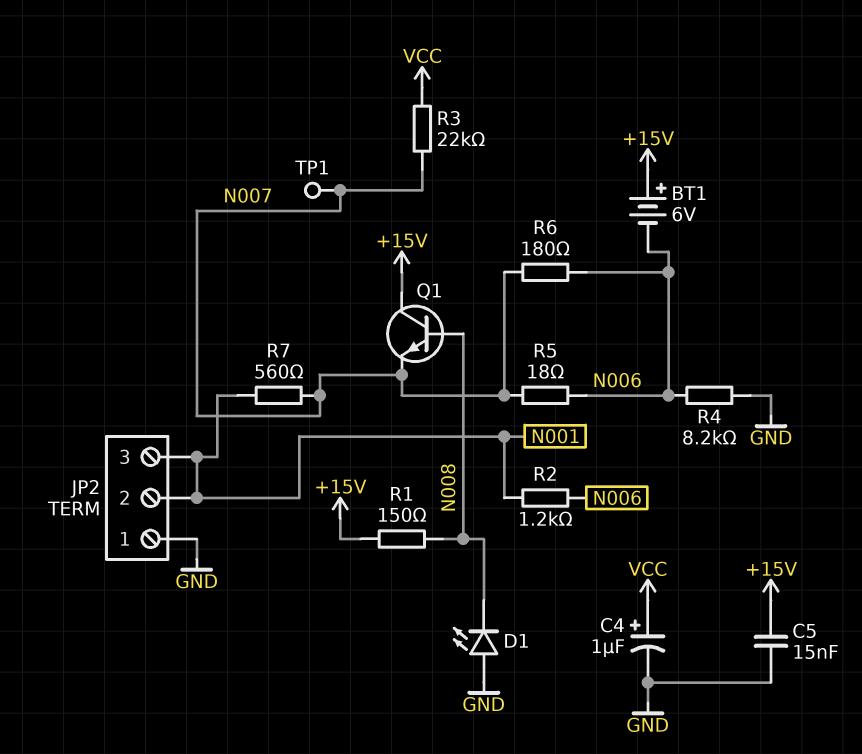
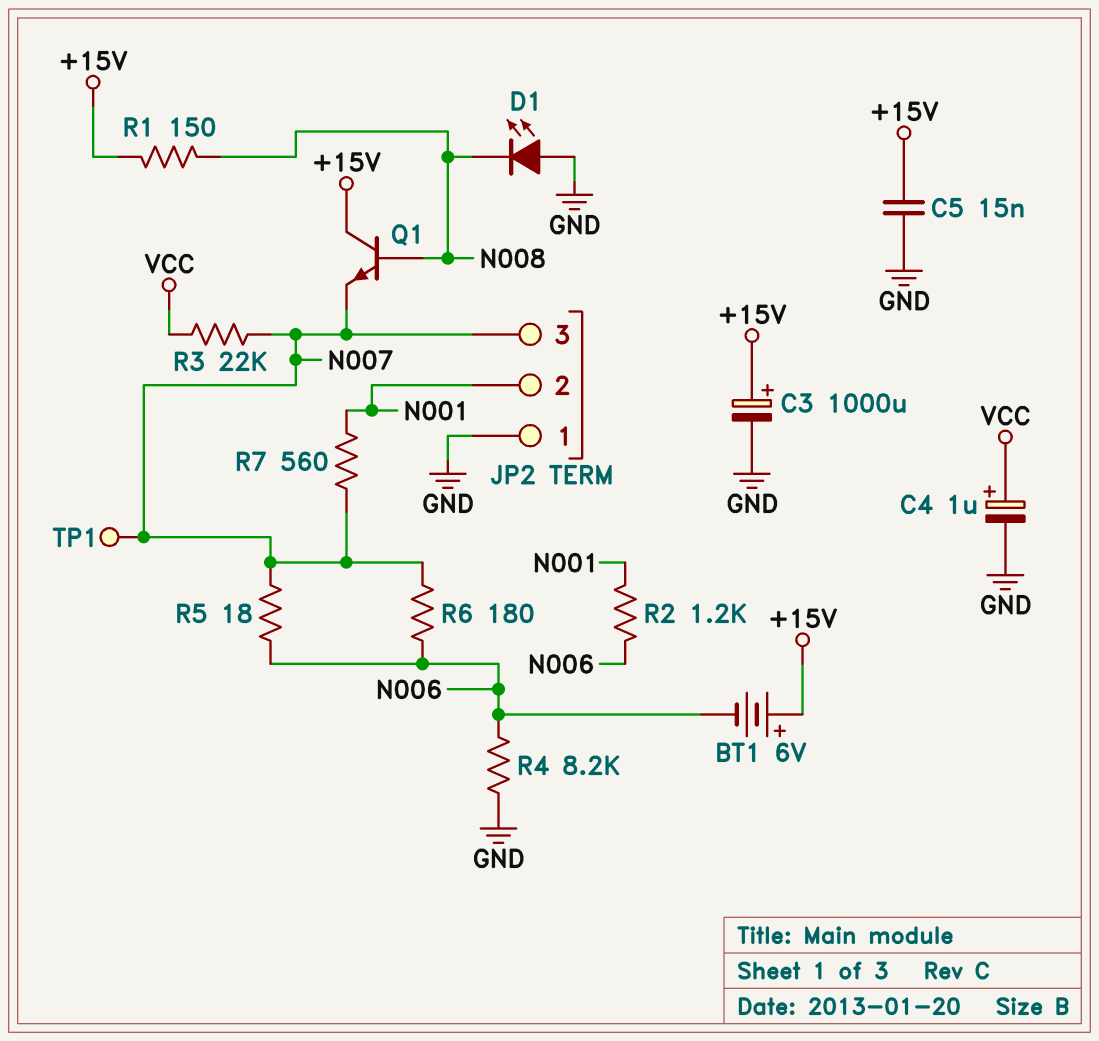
C3: none -> 1000uF (plus +15V, minus GND)
JP2 pin 3: N001 -> N007

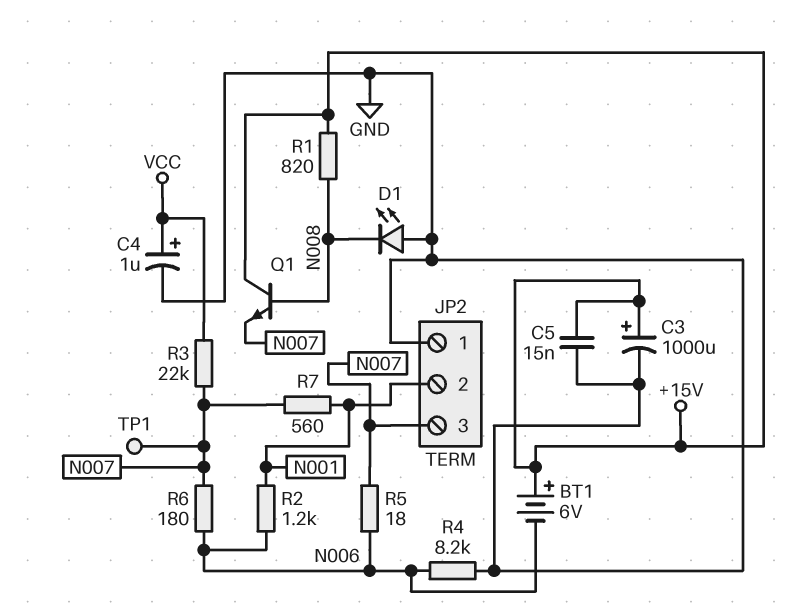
R1: 150 (+15V, N008) -> 820 (+15V, N008)

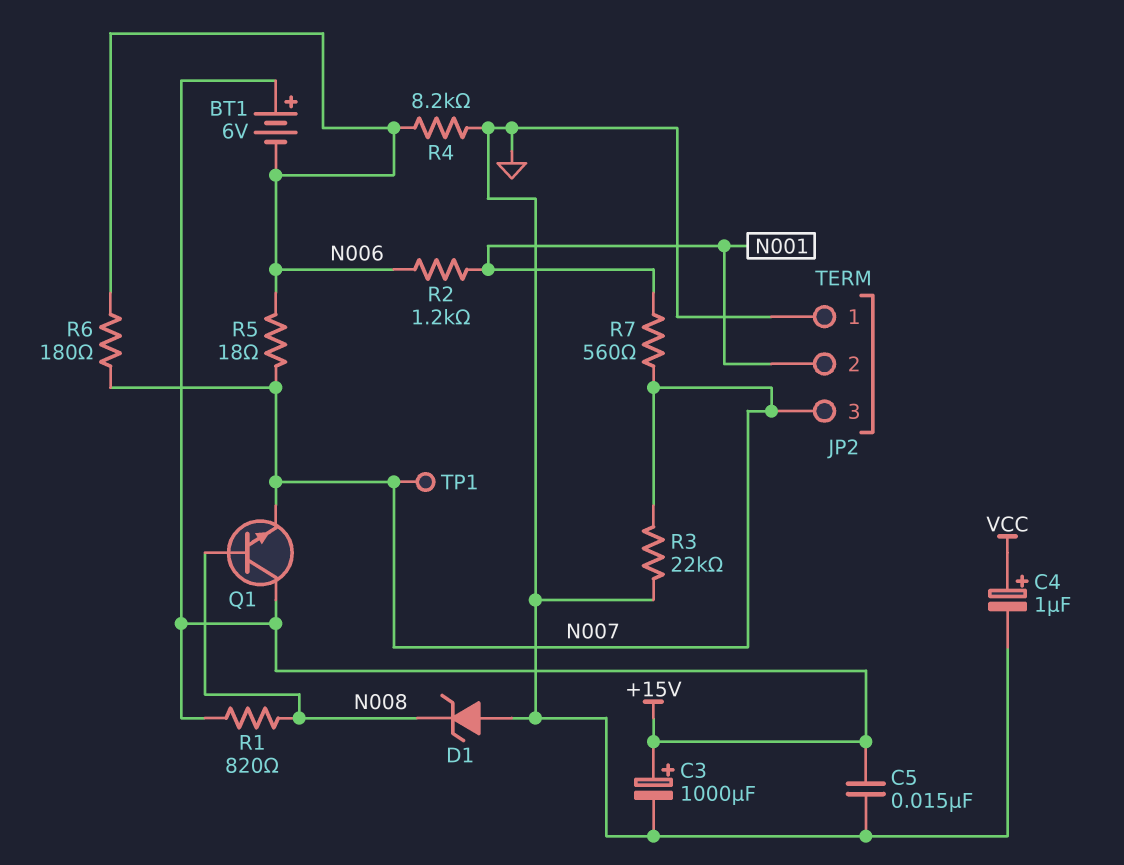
D1: LED (A GND, K N008) -> zener (A GND, K N008)
R3: 22k (N007, VCC) -> 22k (GND, N007)

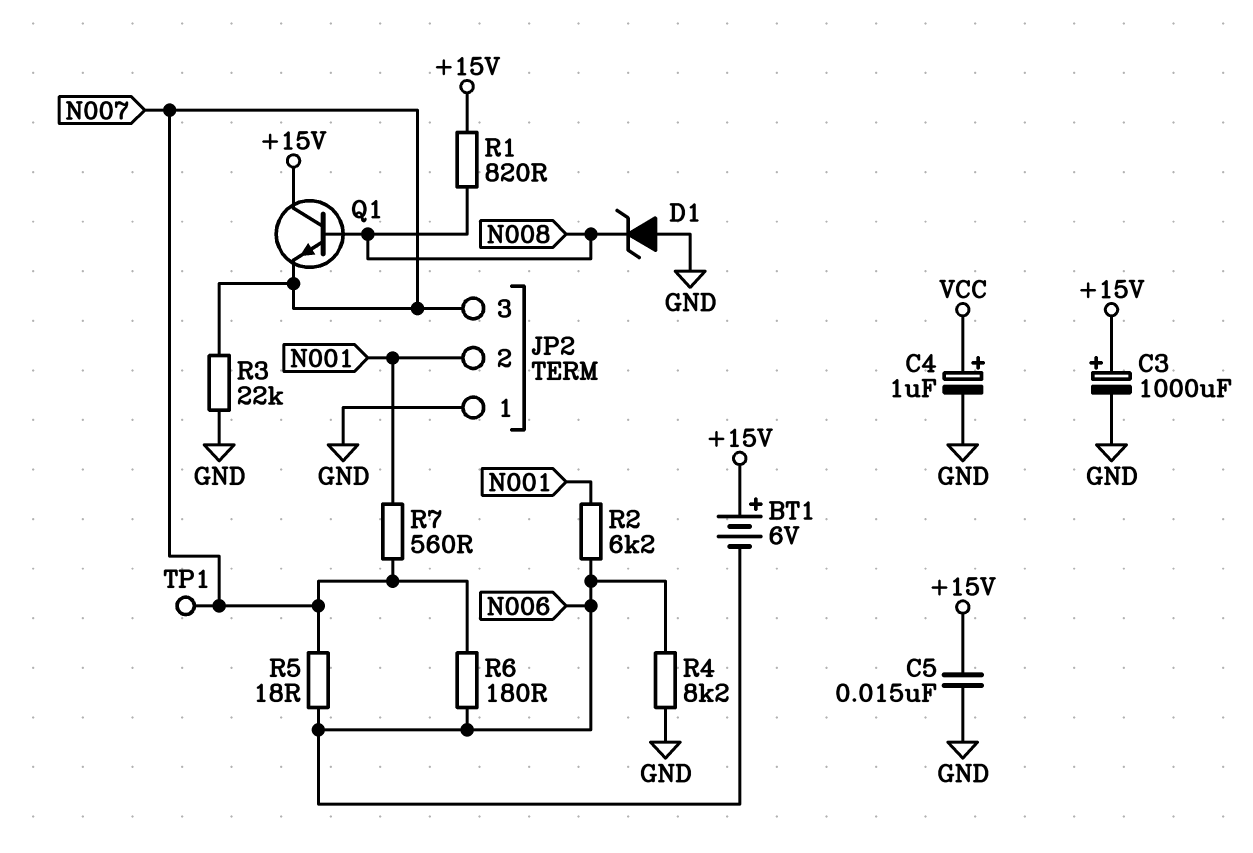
R2: 1.2k (N001, N006) -> 6.2k (N001, N006)

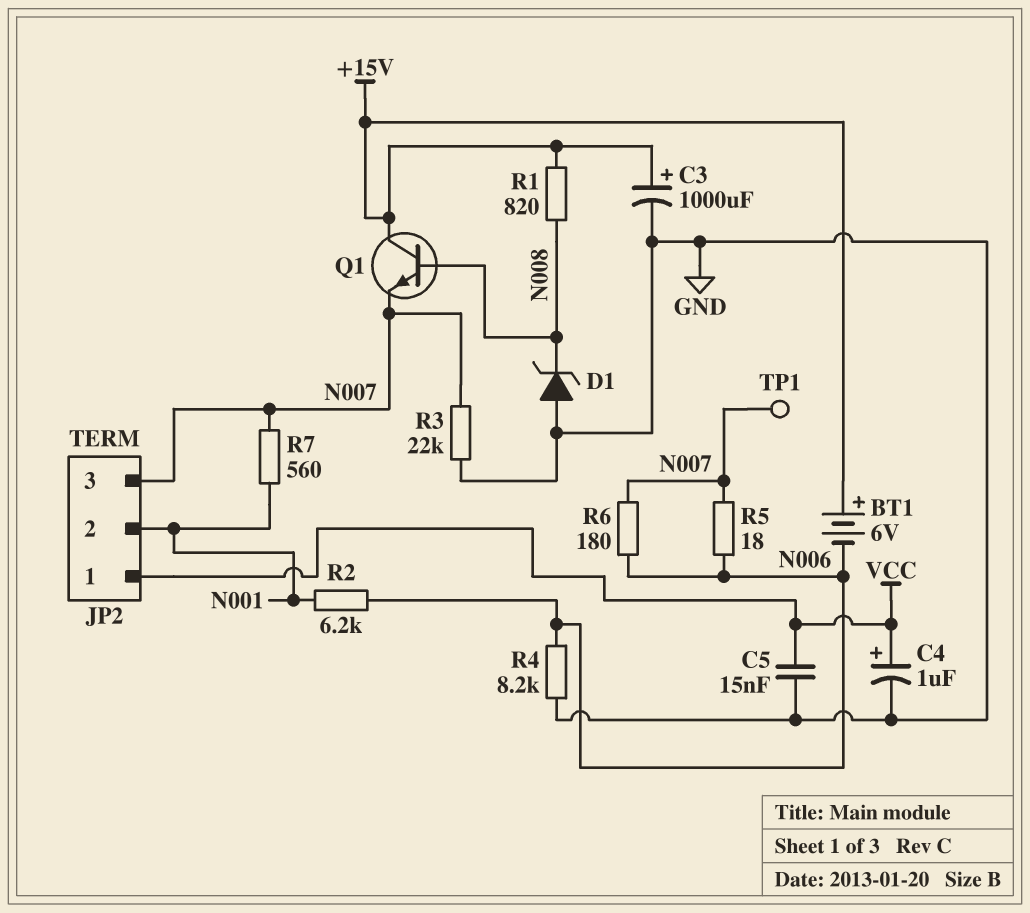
C5: 15nF (+15V, GND) -> 15nF (GND, VCC)
JP2 pin 1: GND -> VCC

